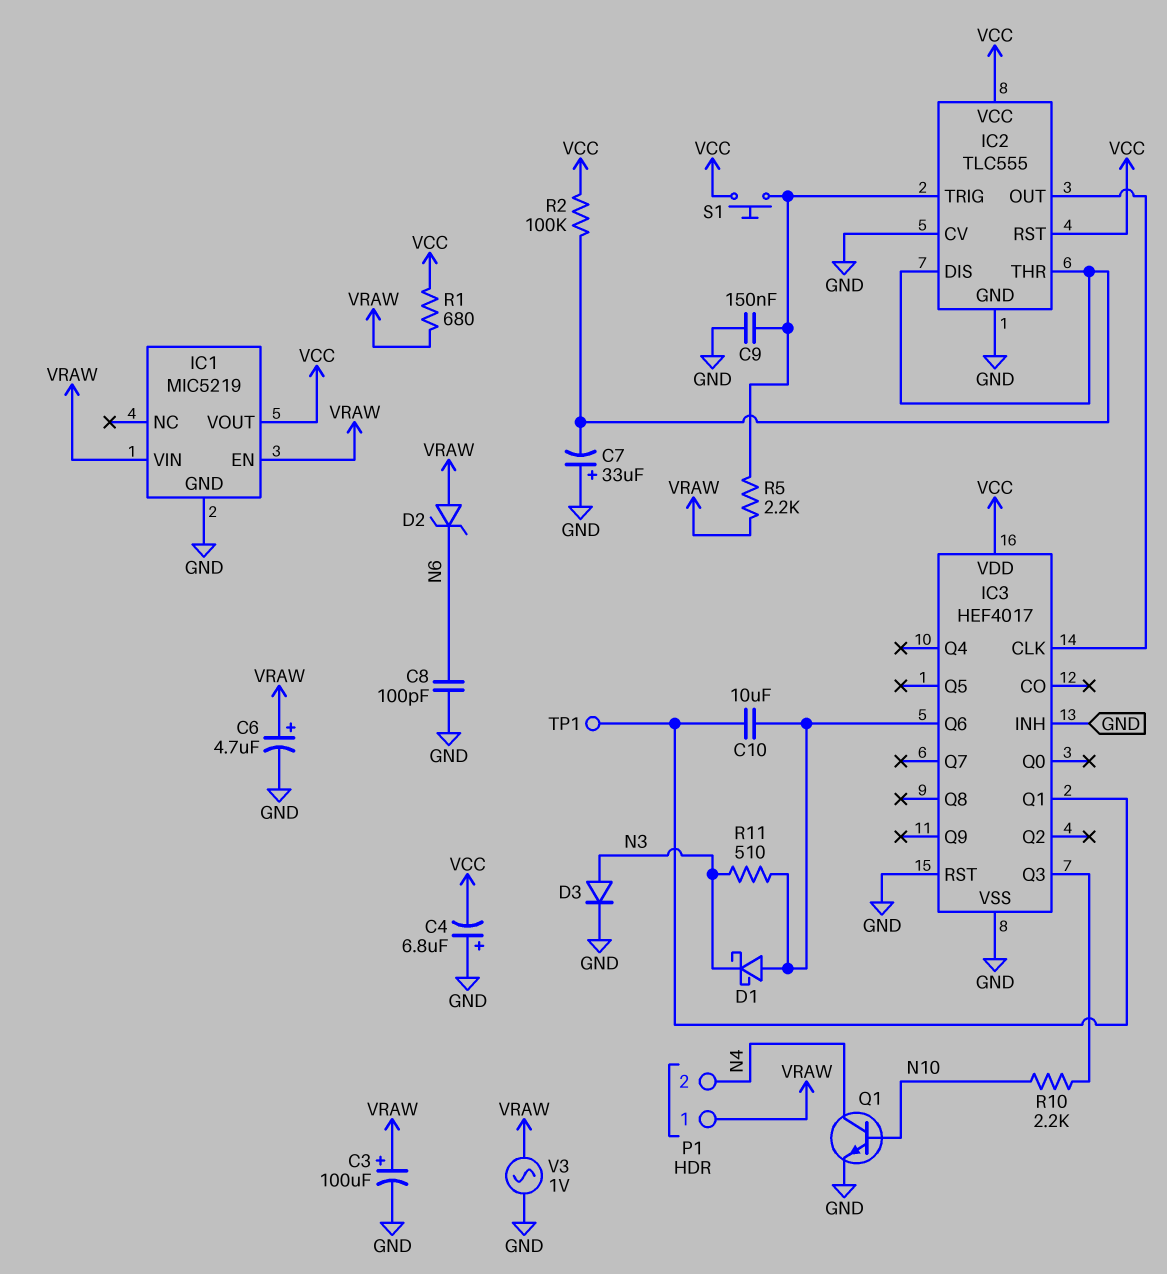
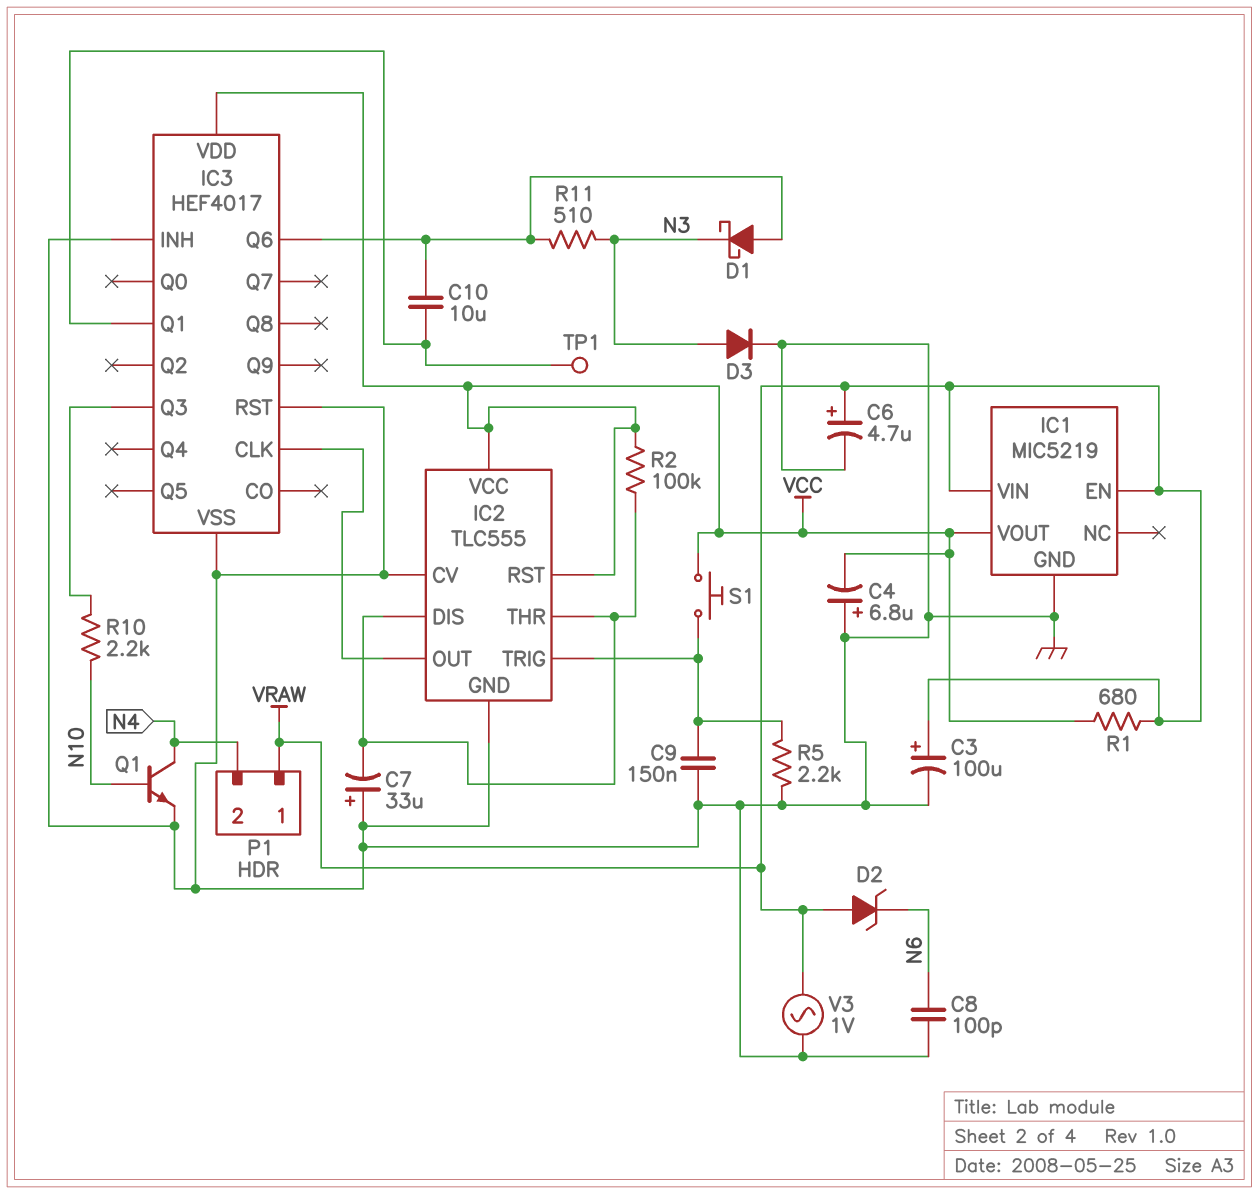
R5: 2.2k (IC2/TRIG, VRAW) -> 2.2k (GND, IC2/TRIG)

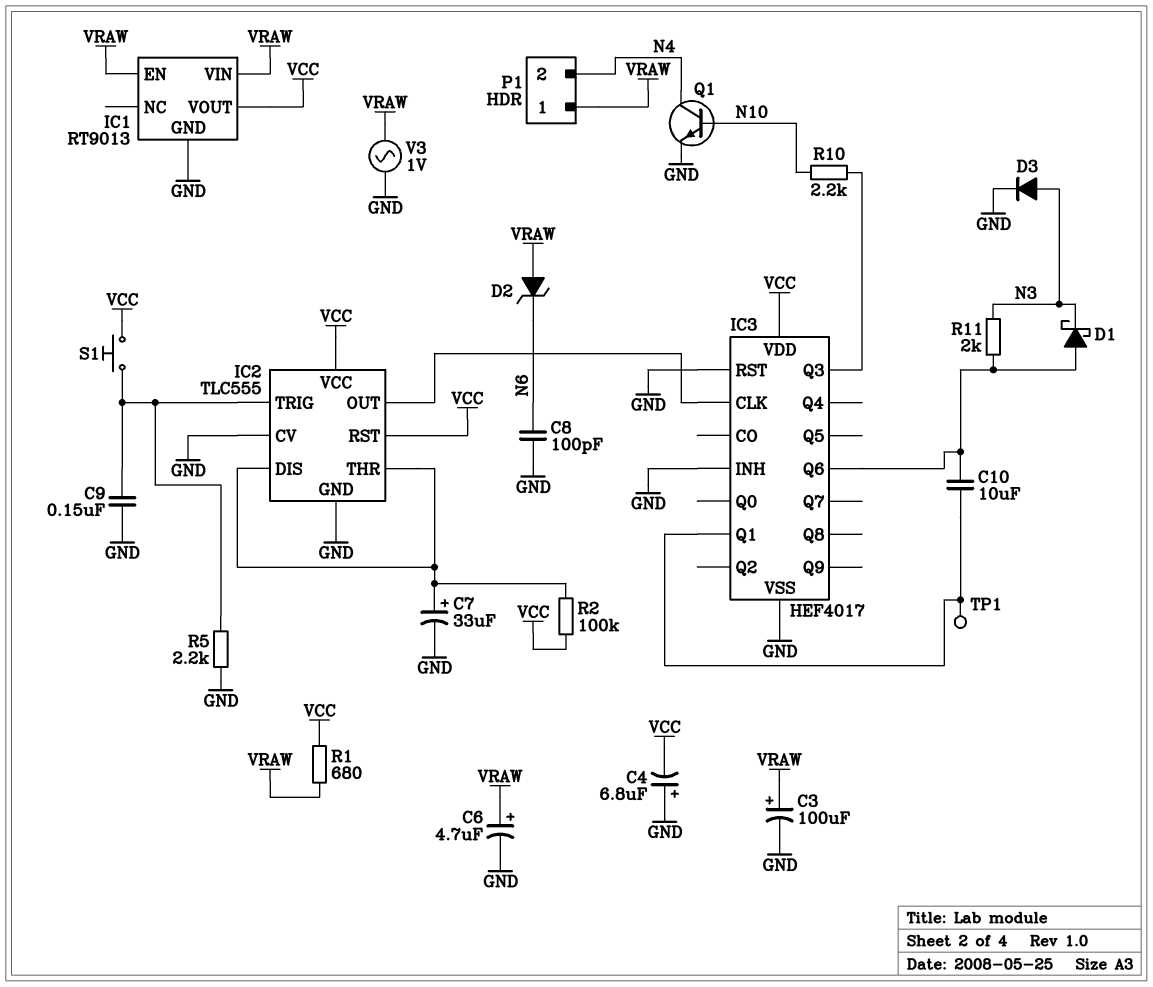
C7: 33uF (plus GND, minus IC2/DIS) -> 33uF (plus IC2/DIS, minus GND)
IC1: MIC5219 -> RT9013
R11: 510 (IC3/Q6, N3) -> 2k (IC3/Q6, N3)

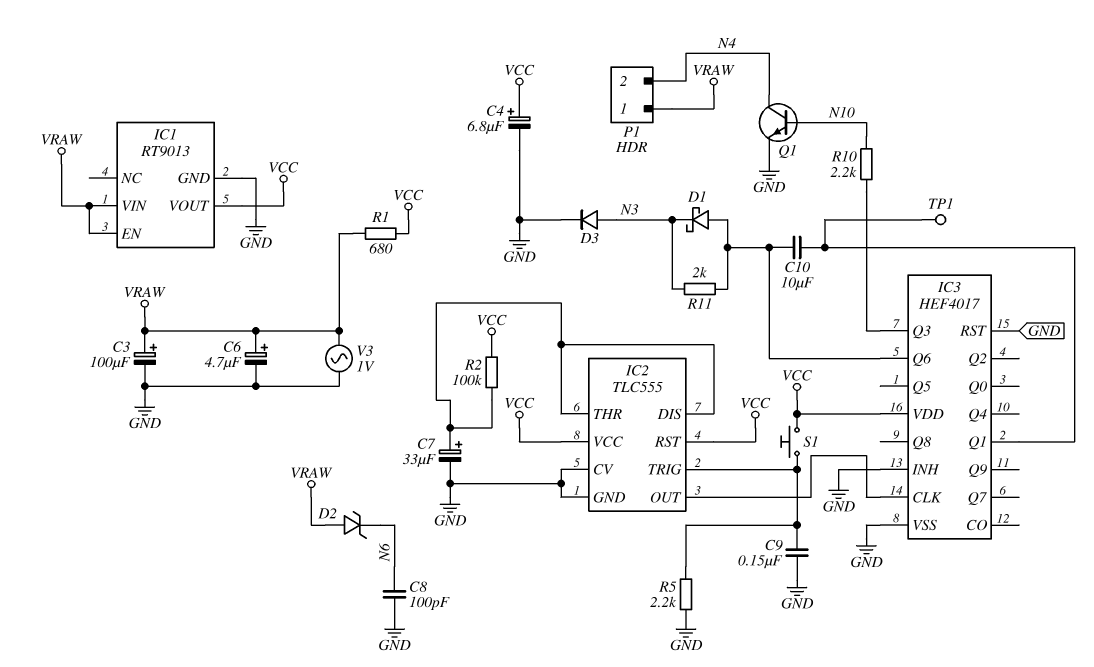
C4: 6.8uF (plus GND, minus VCC) -> 6.8uF (plus VCC, minus GND)

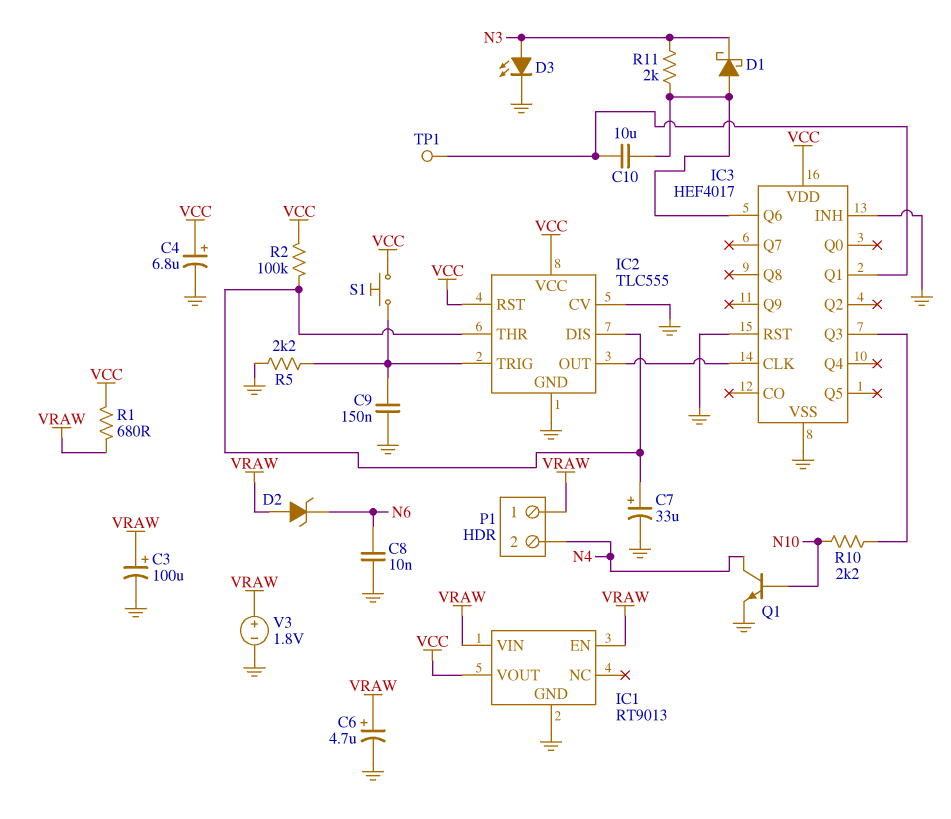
C8: 100pF (GND, N6) -> 10nF (GND, N6)
D3: diode (A N3, K GND) -> LED (A N3, K GND)
V3: AC 1V (GND, VRAW) -> 1.8V (plus VRAW, minus GND)

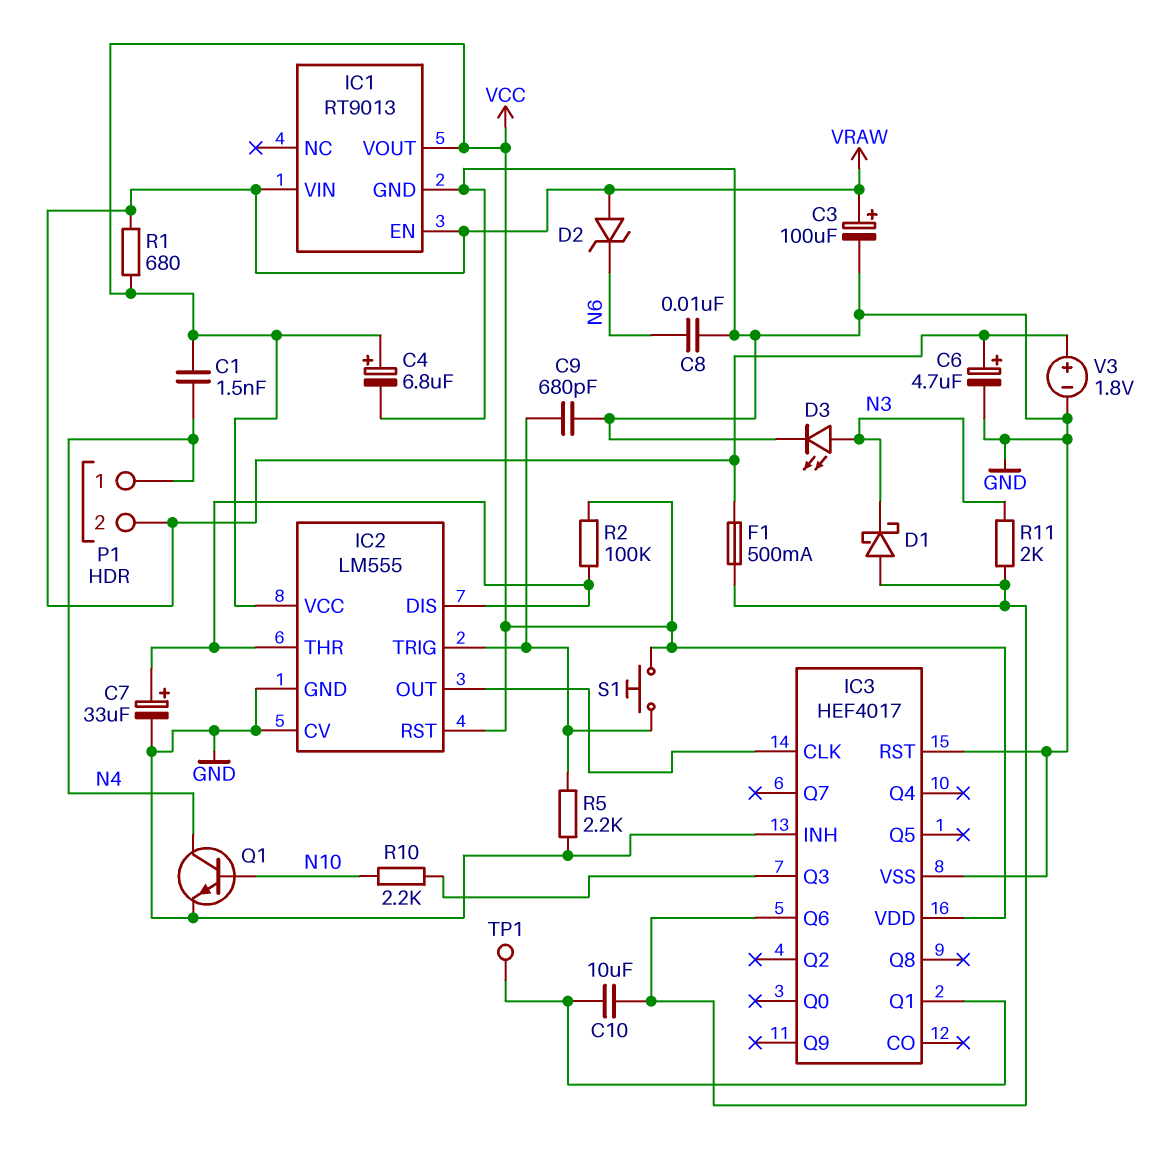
C1: none -> 1.5nF (N4, VCC)
C9: 150nF (GND, IC2/TRIG) -> 680pF (GND, IC2/TRIG)
F1: none -> 500mA (IC3/Q6, VRAW)
IC2: TLC555 -> LM555
P1 pin 1: VRAW -> N4
P1 pin 2: N4 -> VRAW

